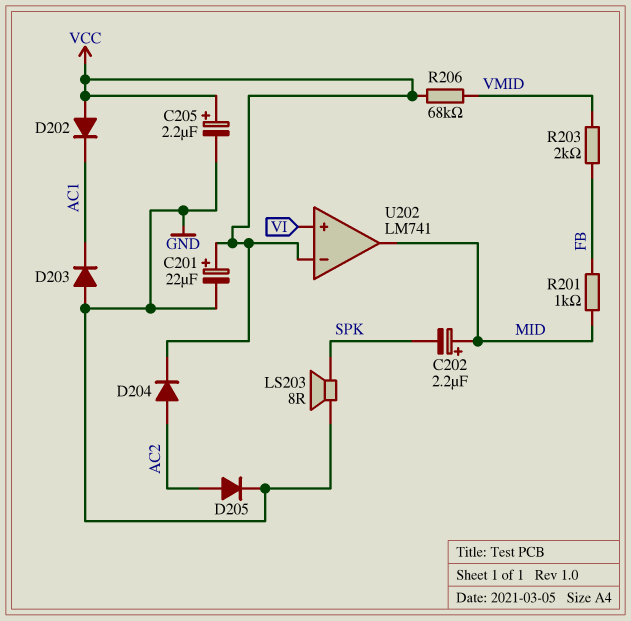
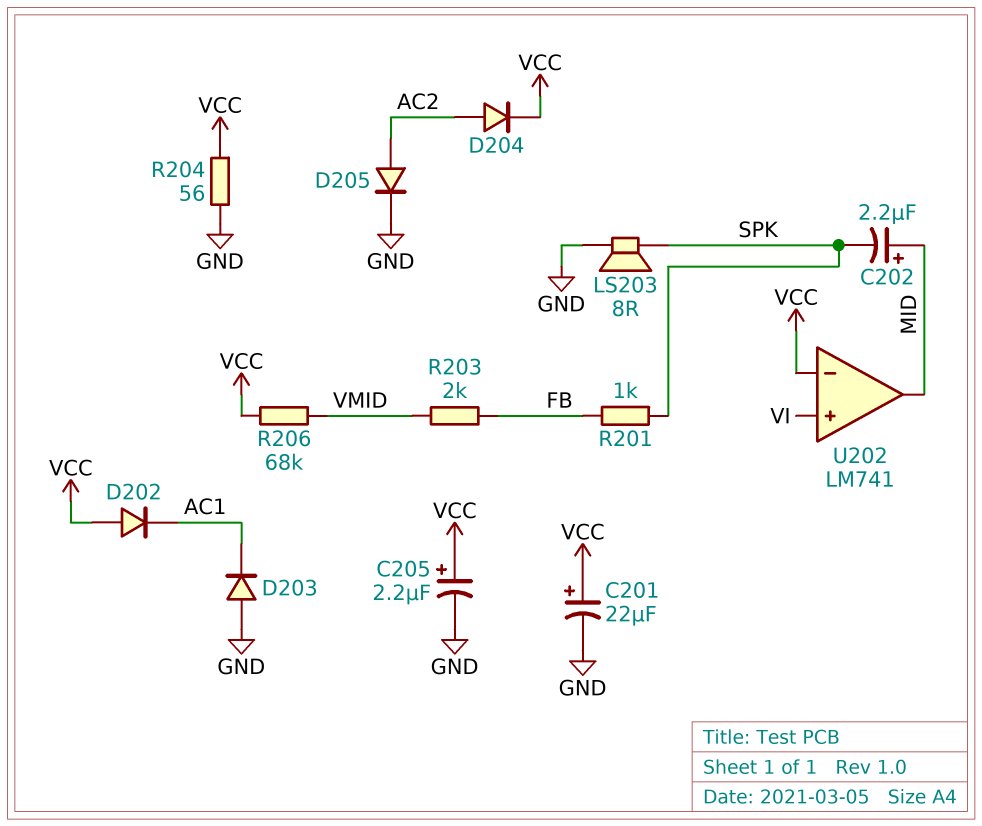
R201: 1k (FB, MID) -> 1k (FB, SPK)
R204: none -> 56 (GND, VCC)

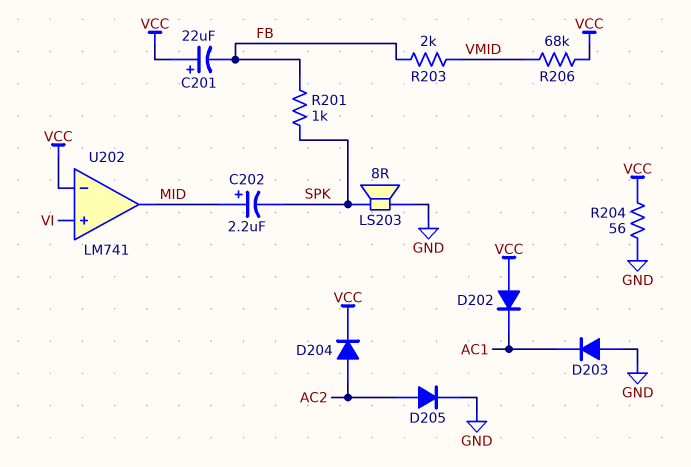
C201: 22uF (plus VCC, minus GND) -> 22uF (plus VCC, minus FB)
C205: 2.2uF (plus VCC, minus GND) -> none

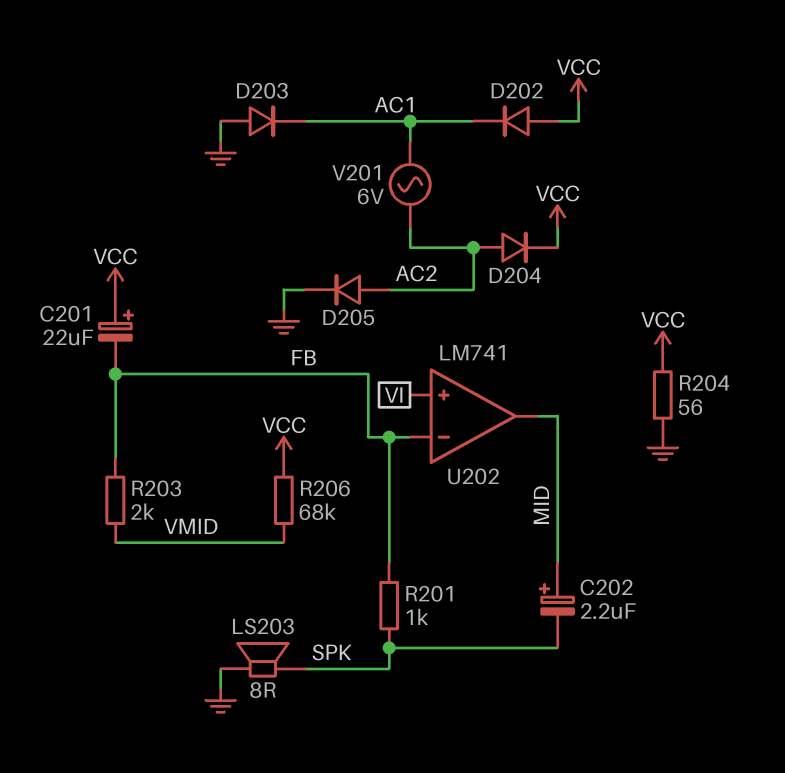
U202 pin in-: VCC -> FB
V201: none -> AC 6V (AC1, AC2)

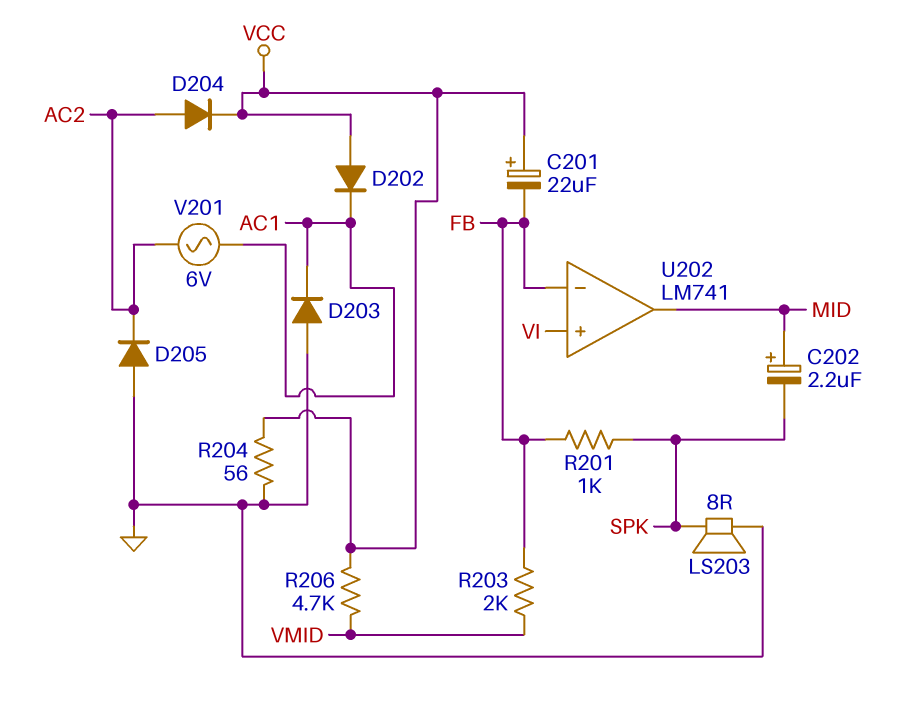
D205: diode (A AC2, K GND) -> diode (A GND, K AC2)
R206: 68k (VCC, VMID) -> 4.7k (VCC, VMID)

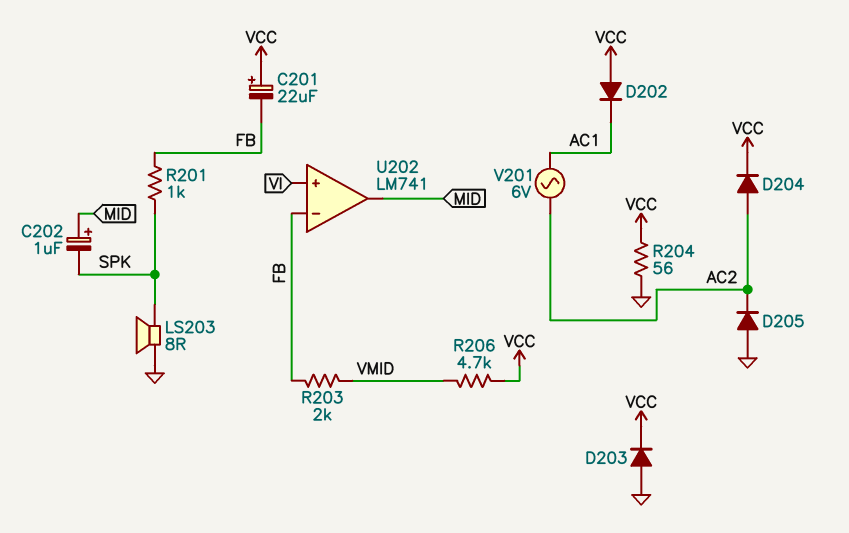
C202: 2.2uF (plus MID, minus SPK) -> 1uF (plus MID, minus SPK)
D203: diode (A GND, K AC1) -> diode (A GND, K VCC)

